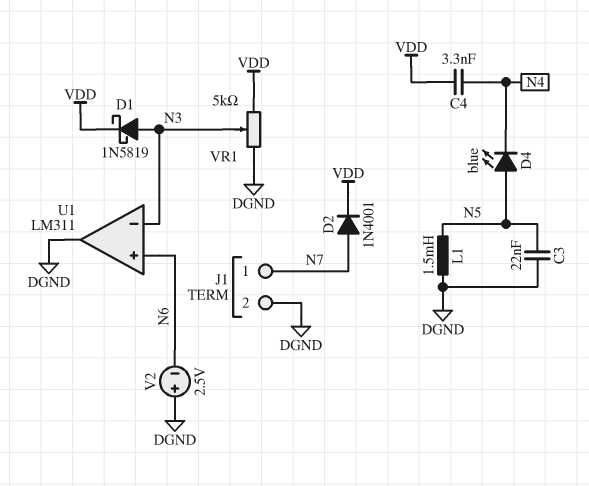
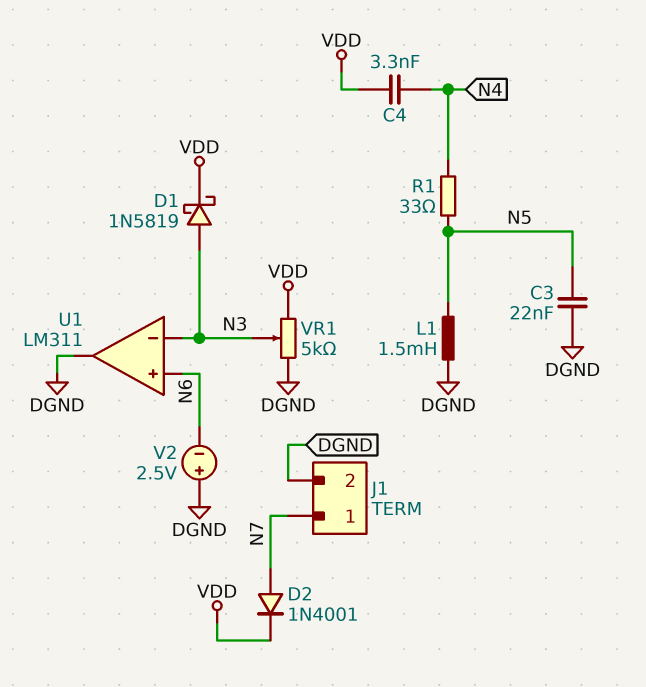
D4: LED blue (A N5, K N4) -> none
R1: none -> 33 (N4, N5)

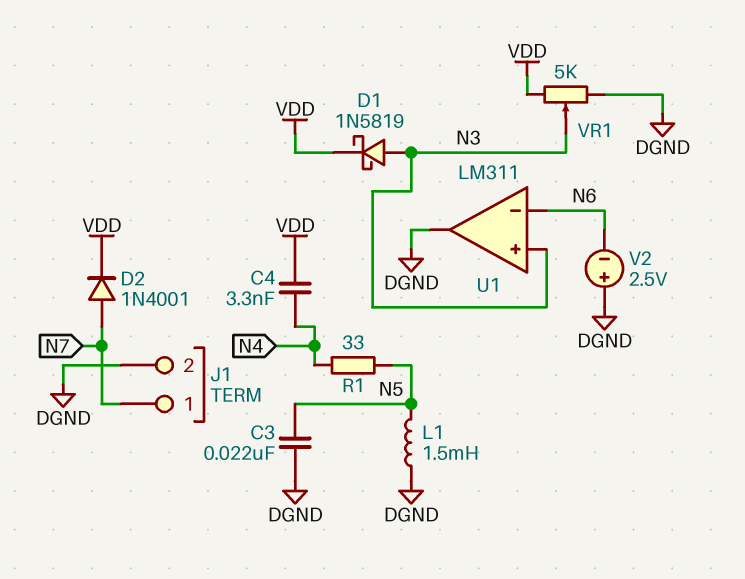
U1 pin in+: N6 -> N3
U1 pin in-: N3 -> N6

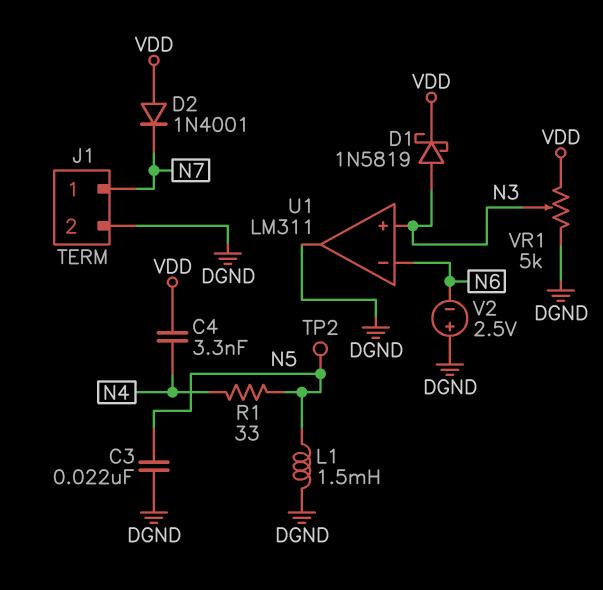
D2: diode 1N4001 (A N7, K VDD) -> diode 1N4001 (A VDD, K N7)
TP2: none -> test point (N5)

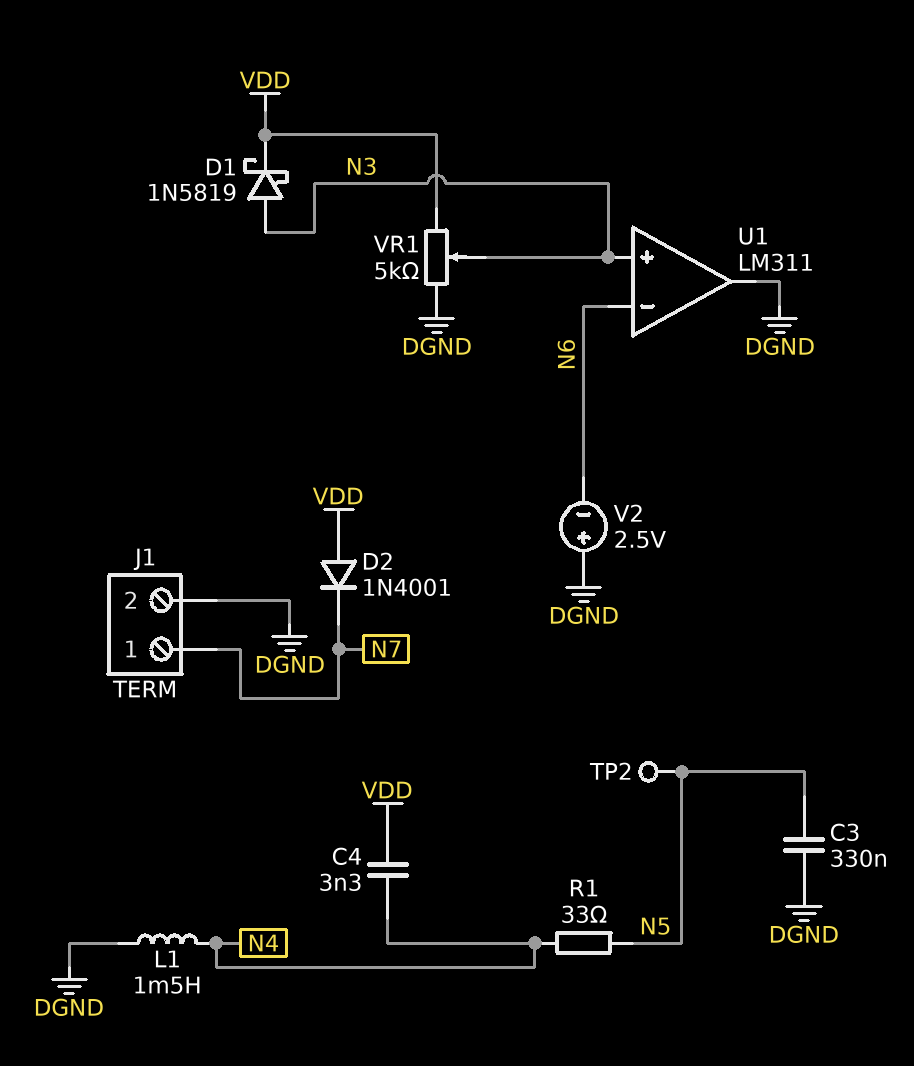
C3: 22nF (DGND, N5) -> 330nF (DGND, N5)
L1: 1.5mH (DGND, N5) -> 1.5mH (DGND, N4)

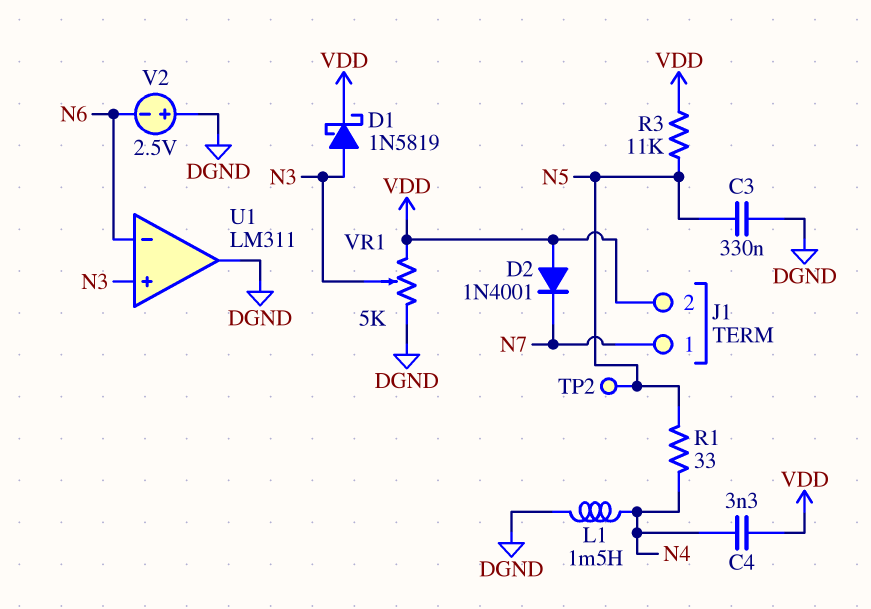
J1 pin 2: DGND -> VDD
R3: none -> 11k (N5, VDD)

